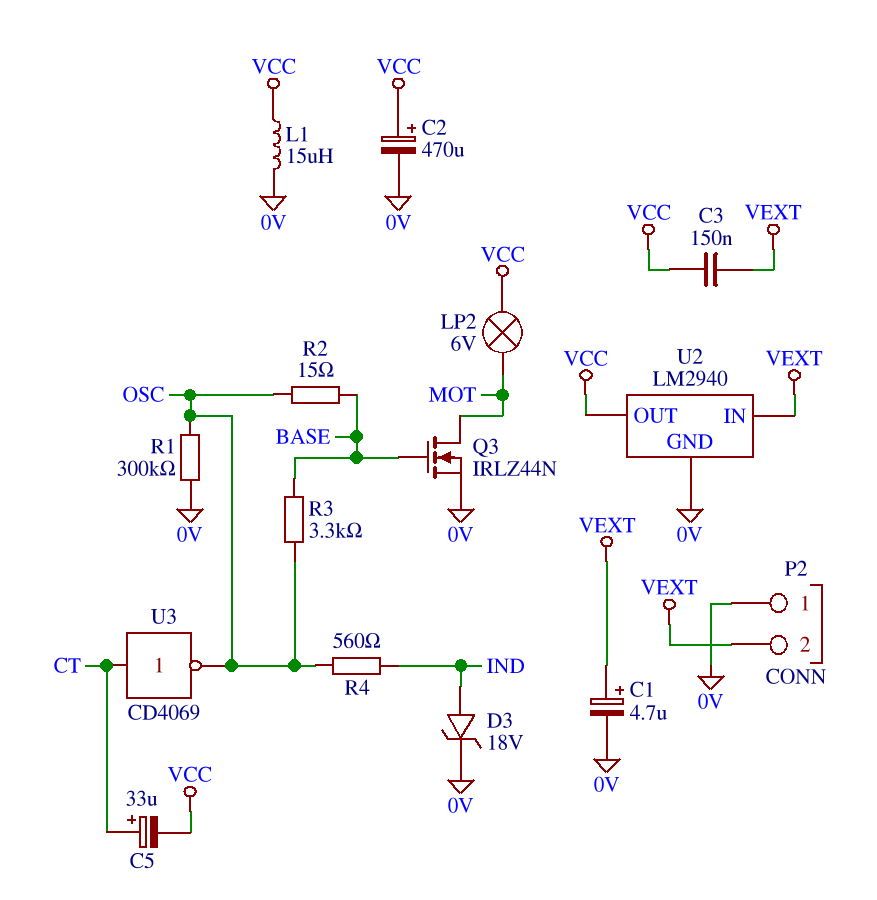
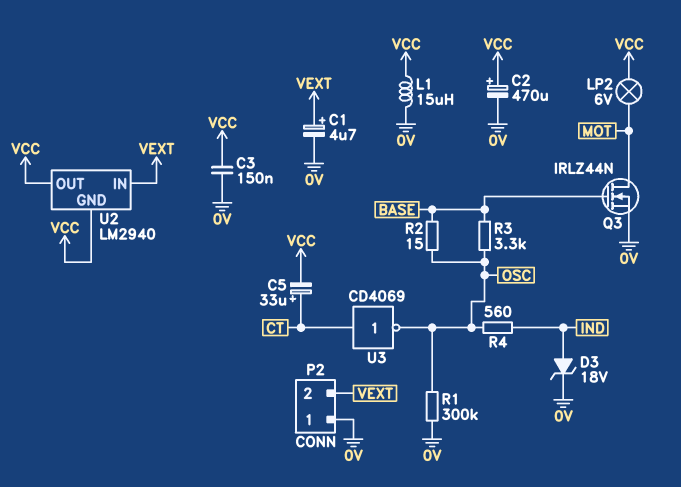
C3: 150nF (VCC, VEXT) -> 150nF (0V, VCC)
U2 pin GND: 0V -> VCC

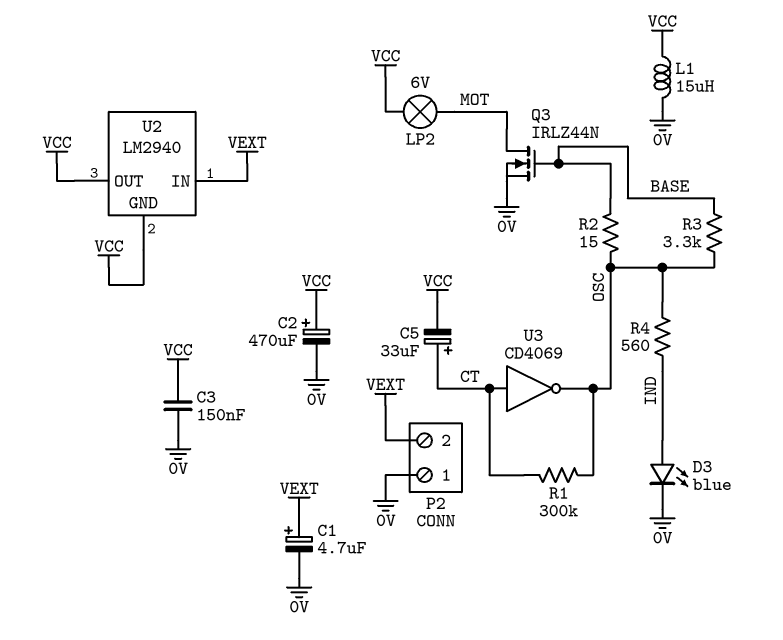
D3: zener 18V (A IND, K 0V) -> LED blue (A IND, K 0V)
R1: 300k (0V, OSC) -> 300k (CT, OSC)

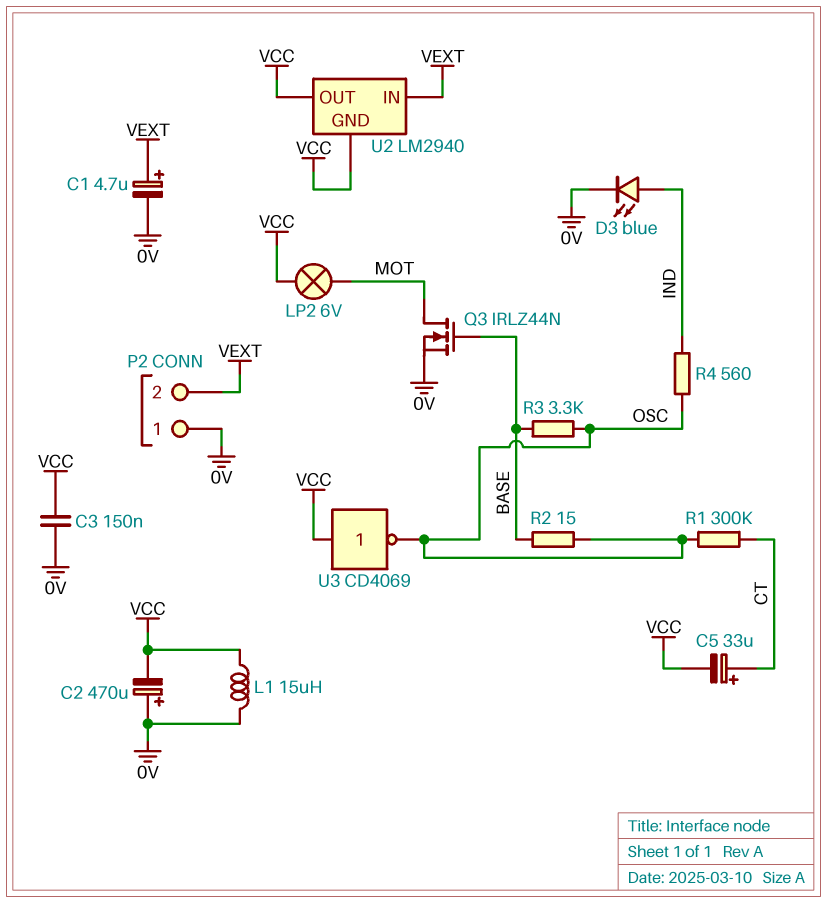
C2: 470uF (plus VCC, minus 0V) -> 470uF (plus 0V, minus VCC)
U3: NOT CD4069 (in CT, out OSC) -> NOT CD4069 (in VCC, out OSC)

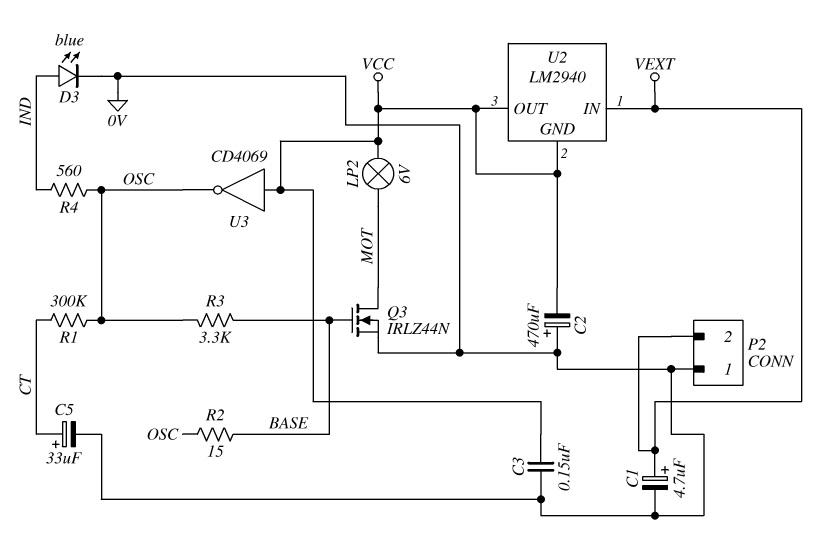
C5: 33uF (plus CT, minus VCC) -> 33uF (plus CT, minus 0V)
L1: 15uH (0V, VCC) -> none

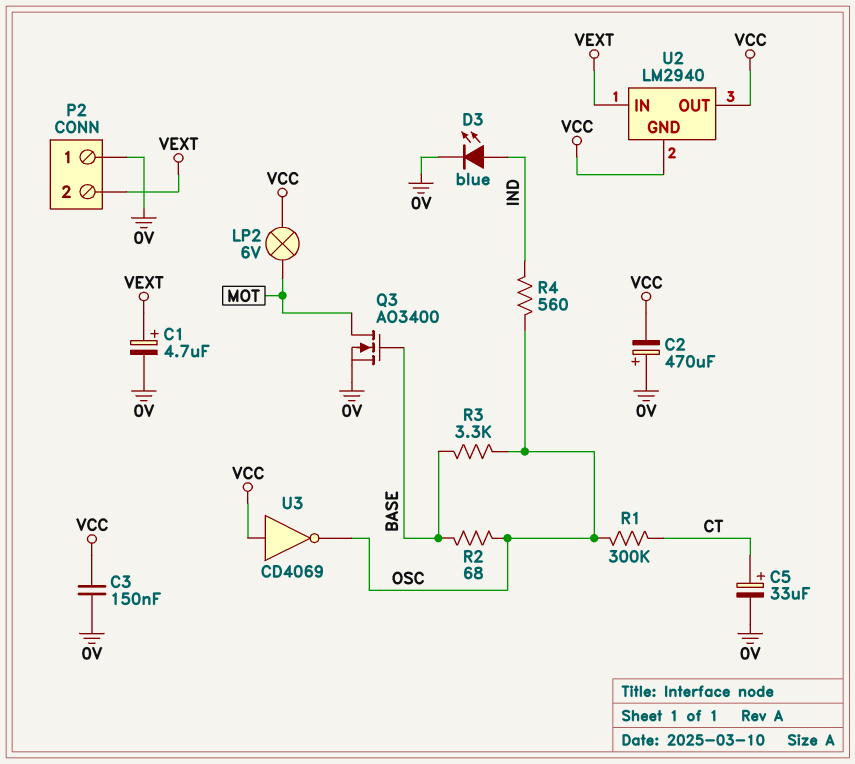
Q3: NMOS IRLZ44N (G BASE, D MOT, S 0V) -> NMOS AO3400 (G BASE, D MOT, S 0V)
R2: 15 (BASE, OSC) -> 68 (BASE, OSC)

